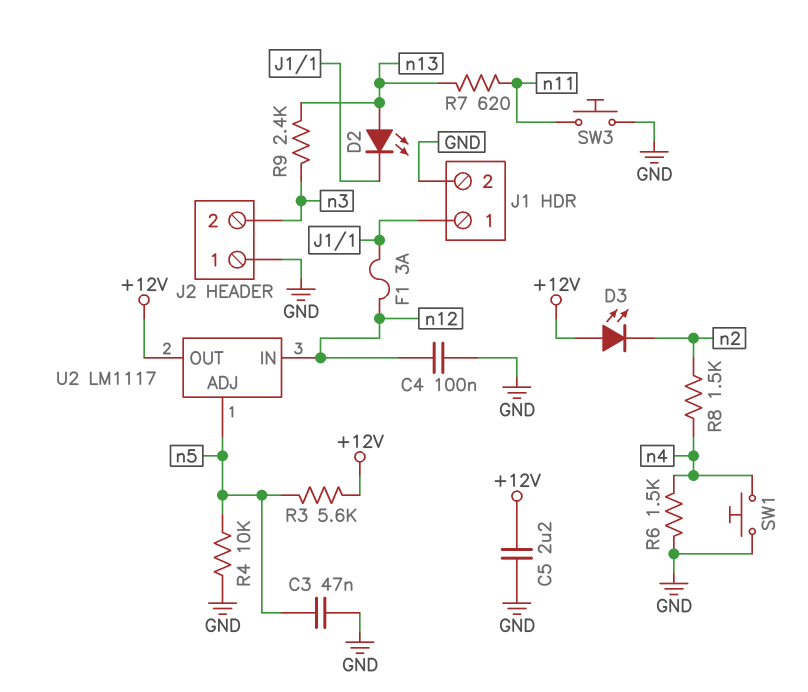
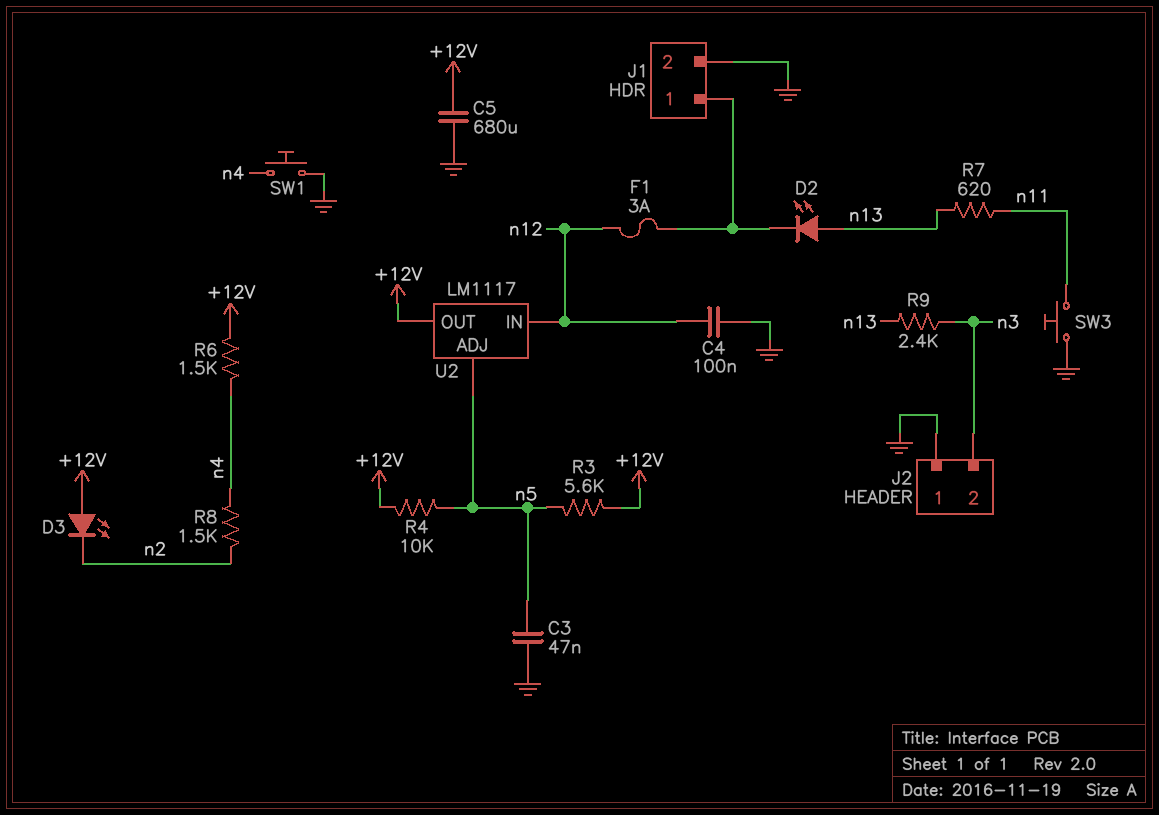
C5: 2.2uF (+12V, GND) -> 680uF (+12V, GND)
R4: 10k (GND, n5) -> 10k (+12V, n5)
R6: 1.5k (GND, n4) -> 1.5k (+12V, n4)

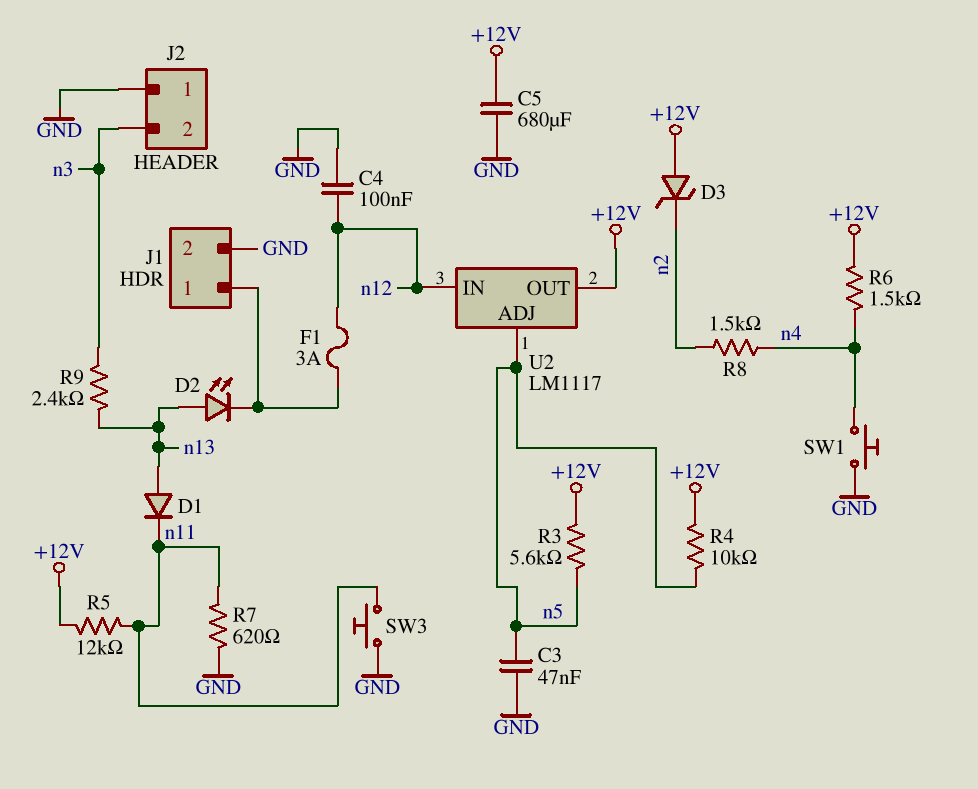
D1: none -> diode (A n13, K n11)
D3: LED (A +12V, K n2) -> zener (A +12V, K n2)
R5: none -> 12k (+12V, n11)
R7: 620 (n11, n13) -> 620 (GND, n11)

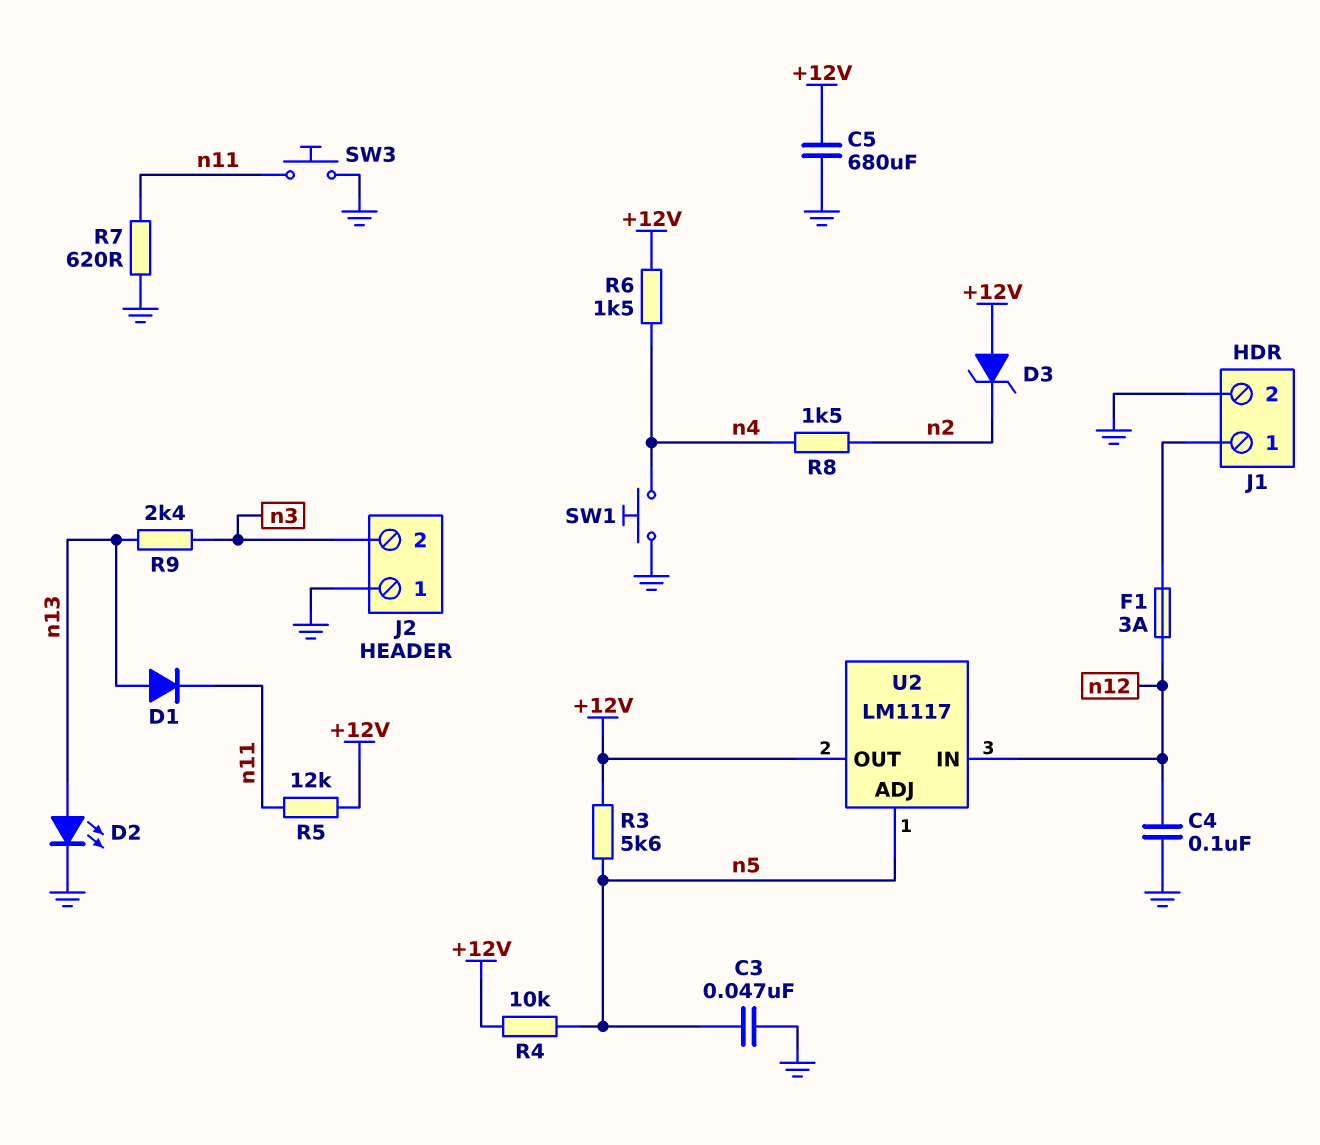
D2: LED (A n13, K J1/1) -> LED (A n13, K GND)

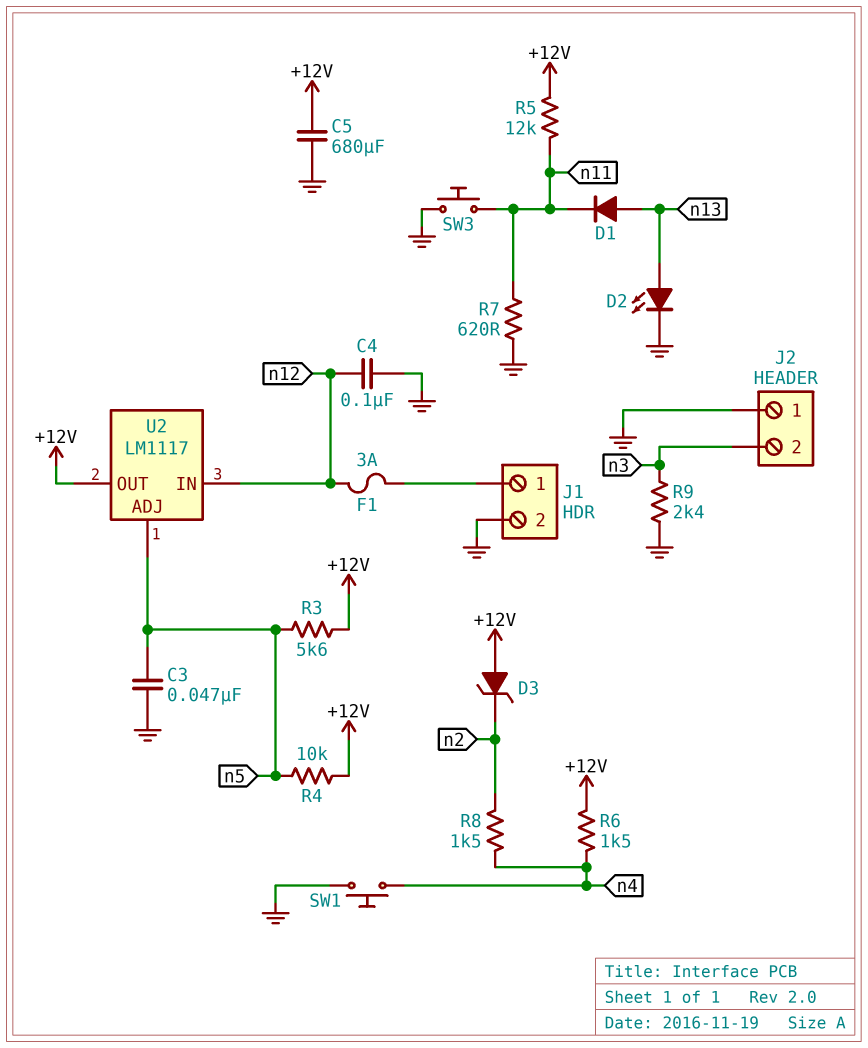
R9: 2.4k (n3, n13) -> 2.4k (GND, n3)

